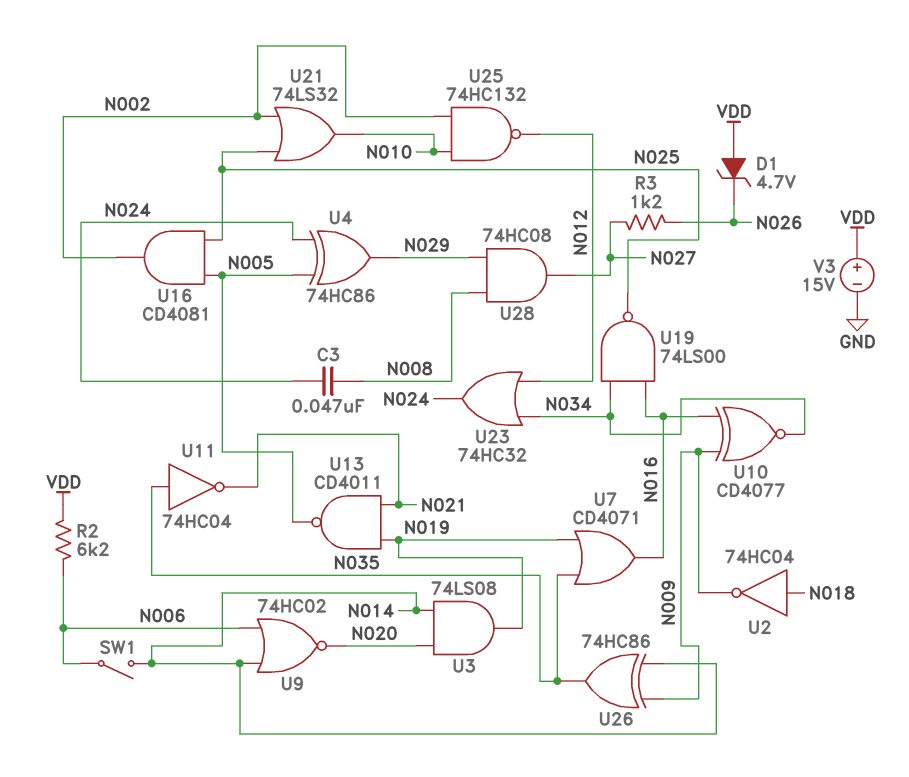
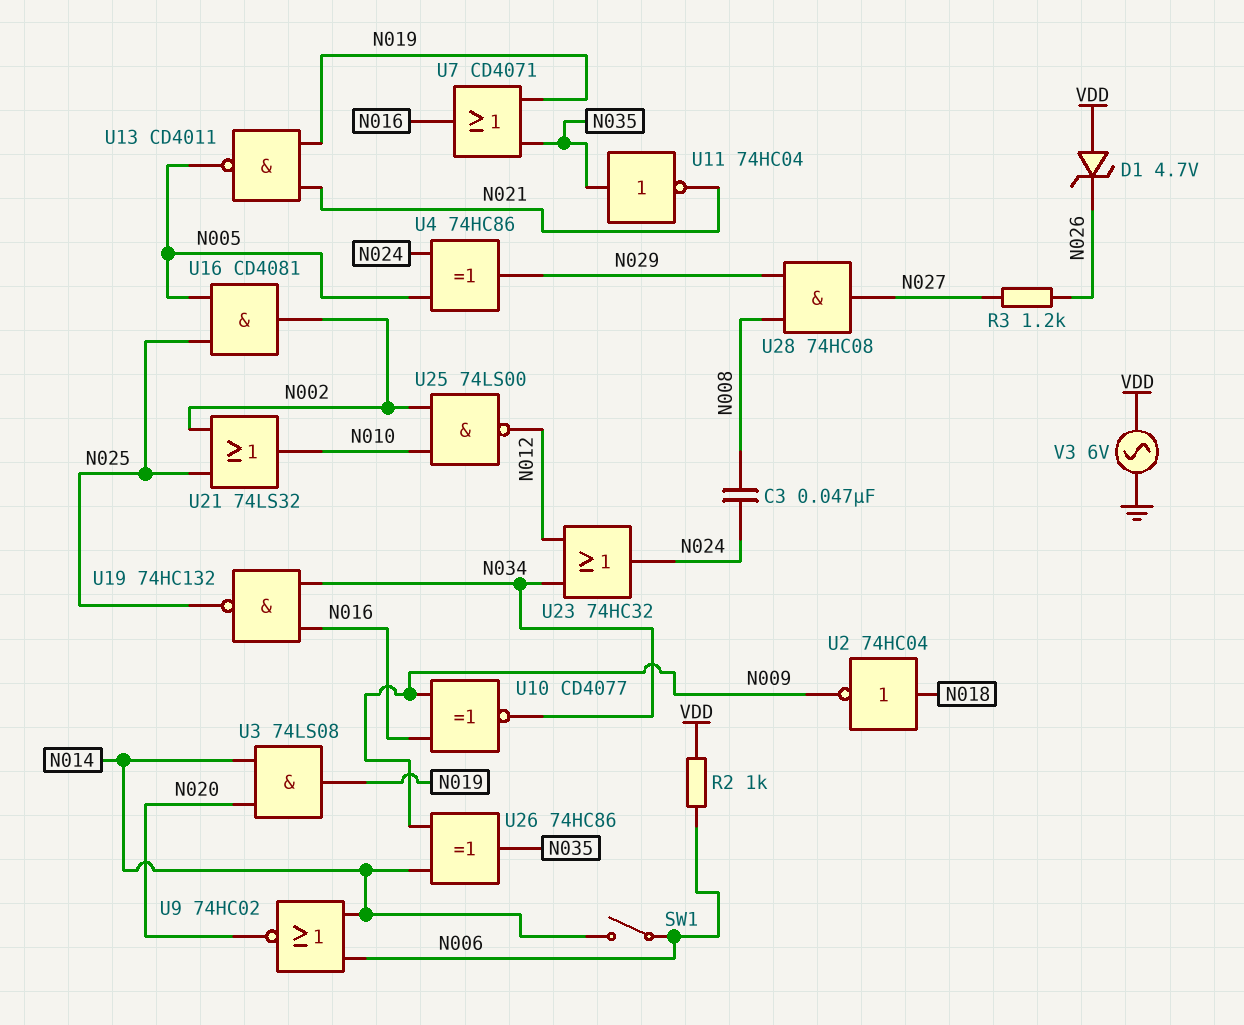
R2: 6.2k (N006, VDD) -> 1k (N006, VDD)
U19: NAND 74LS00 (in N016, in N034, out N025) -> NAND 74HC132 (in N016, in N034, out N025)
U25: NAND 74HC132 (in N002, in N010, out N012) -> NAND 74LS00 (in N002, in N010, out N012)
V3: 15V (plus VDD, minus GND) -> AC 6V (GND, VDD)

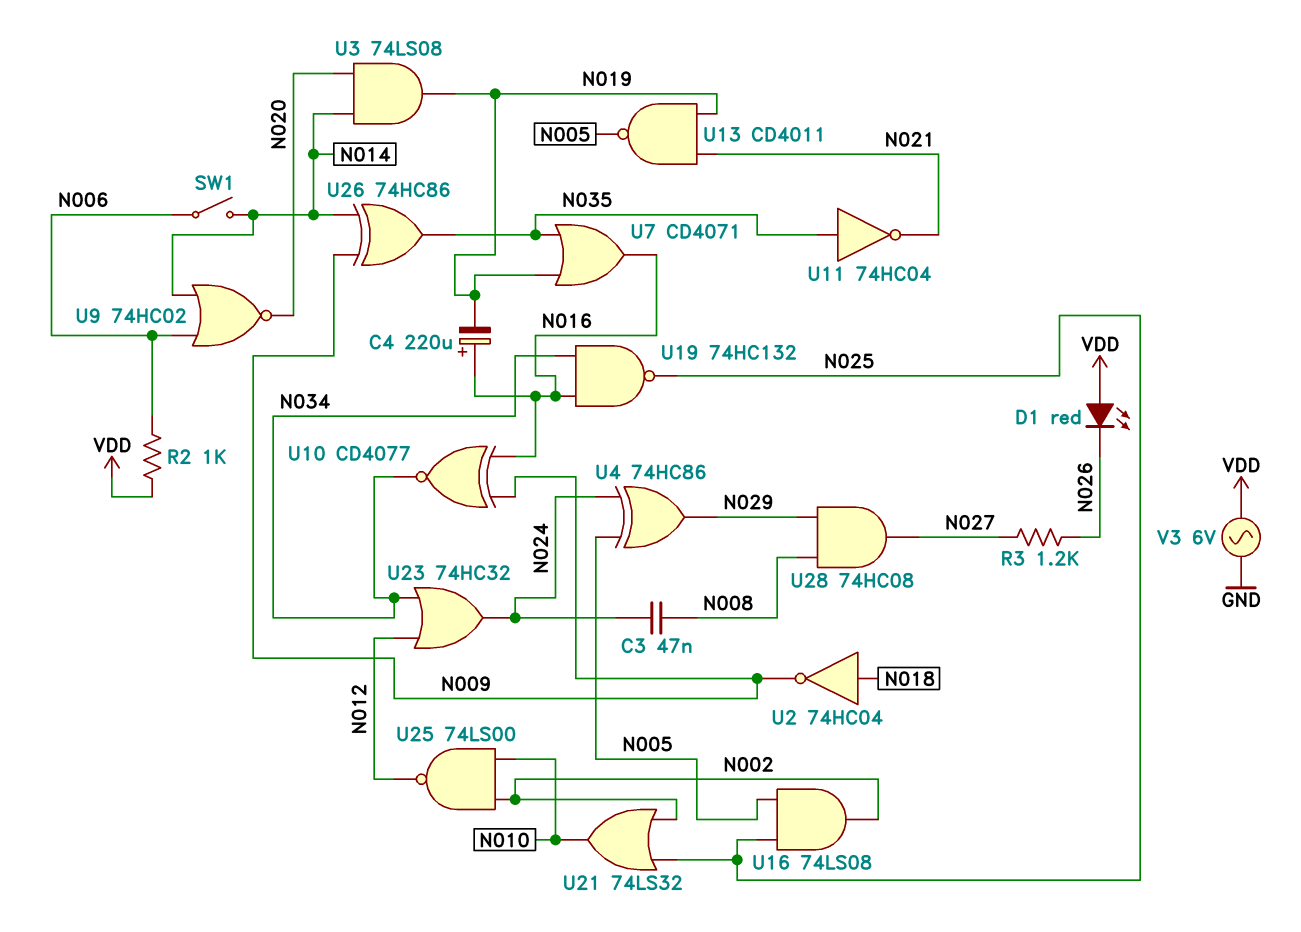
C4: none -> 220uF (plus N016, minus N019)
D1: zener 4.7V (A VDD, K N026) -> LED red (A VDD, K N026)
U16: AND CD4081 (in N005, in N025, out N002) -> AND 74LS08 (in N005, in N025, out N002)

